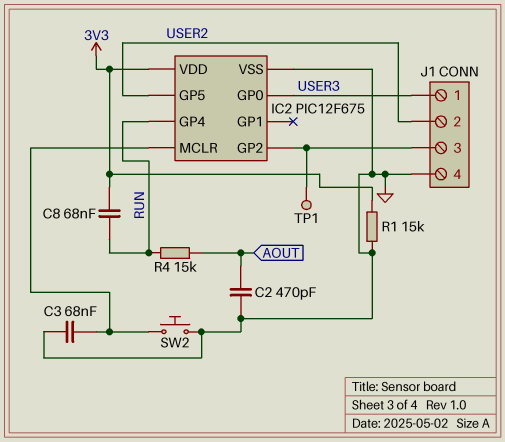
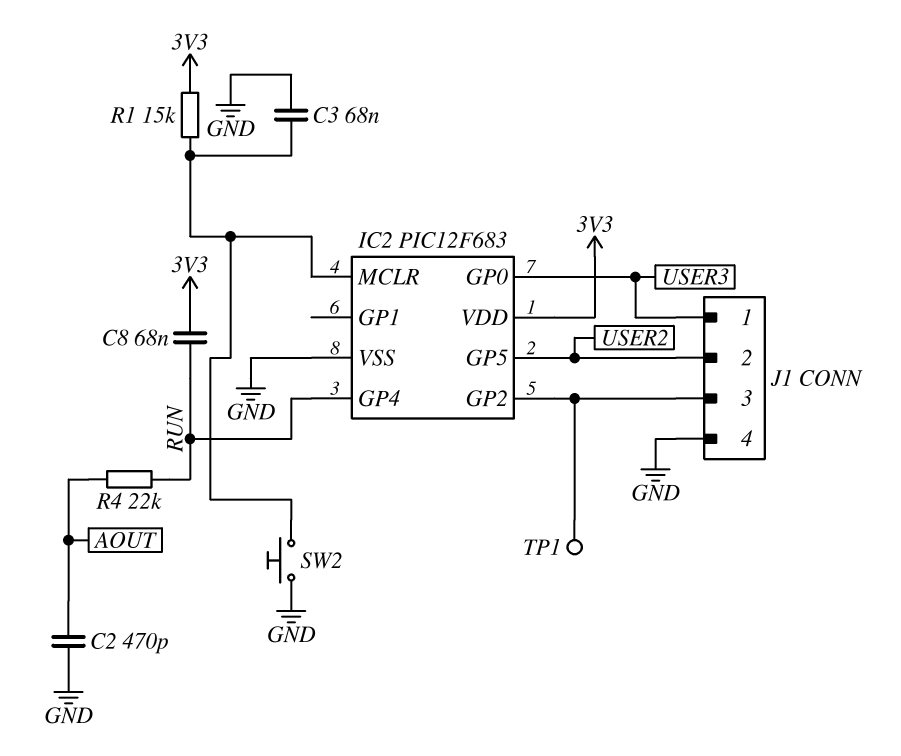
IC2: PIC12F675 -> PIC12F683
R1: 15k (3V3, GND) -> 15k (3V3, IC2/MCLR)
R4: 15k (AOUT, RUN) -> 22k (AOUT, RUN)

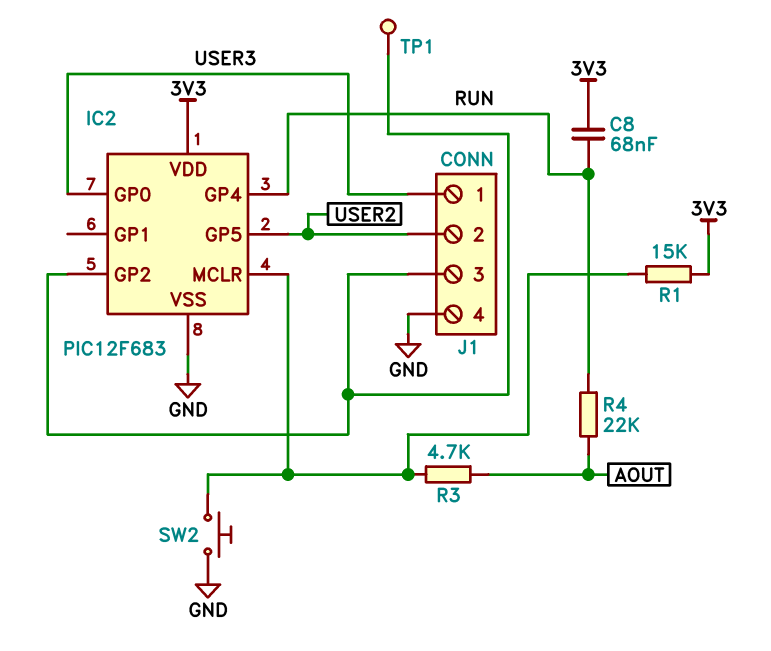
C2: 470pF (AOUT, GND) -> none
C3: 68nF (GND, IC2/MCLR) -> none
R3: none -> 4.7k (AOUT, IC2/MCLR)

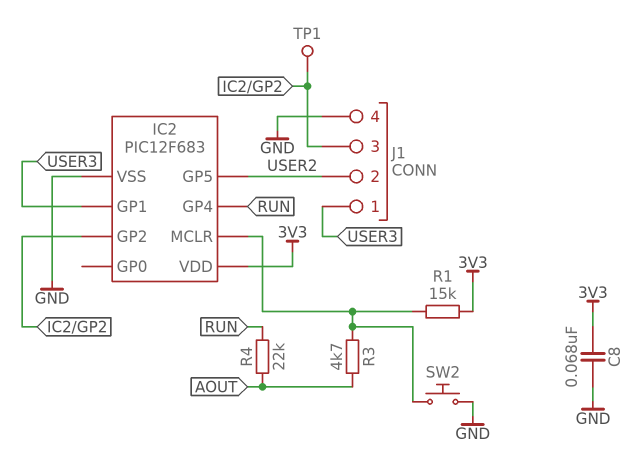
C8: 68nF (3V3, RUN) -> 68nF (3V3, GND)
IC2 pin GP0: USER3 -> none
IC2 pin GP1: none -> USER3

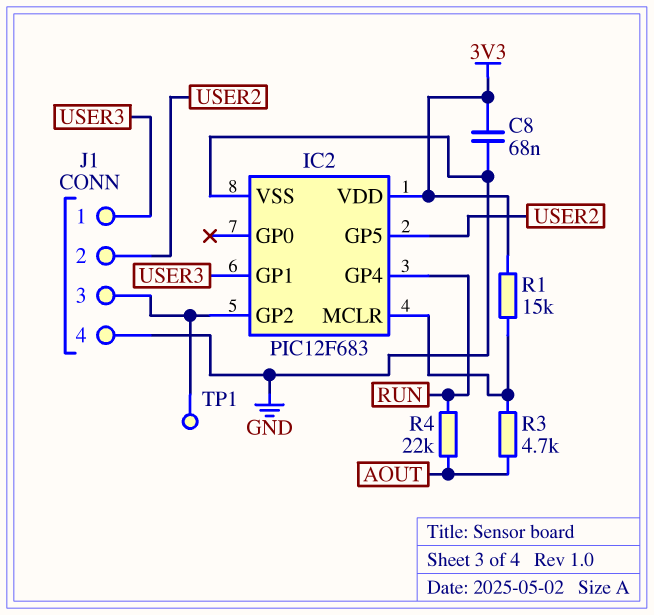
SW2: button (GND, IC2/MCLR) -> none

